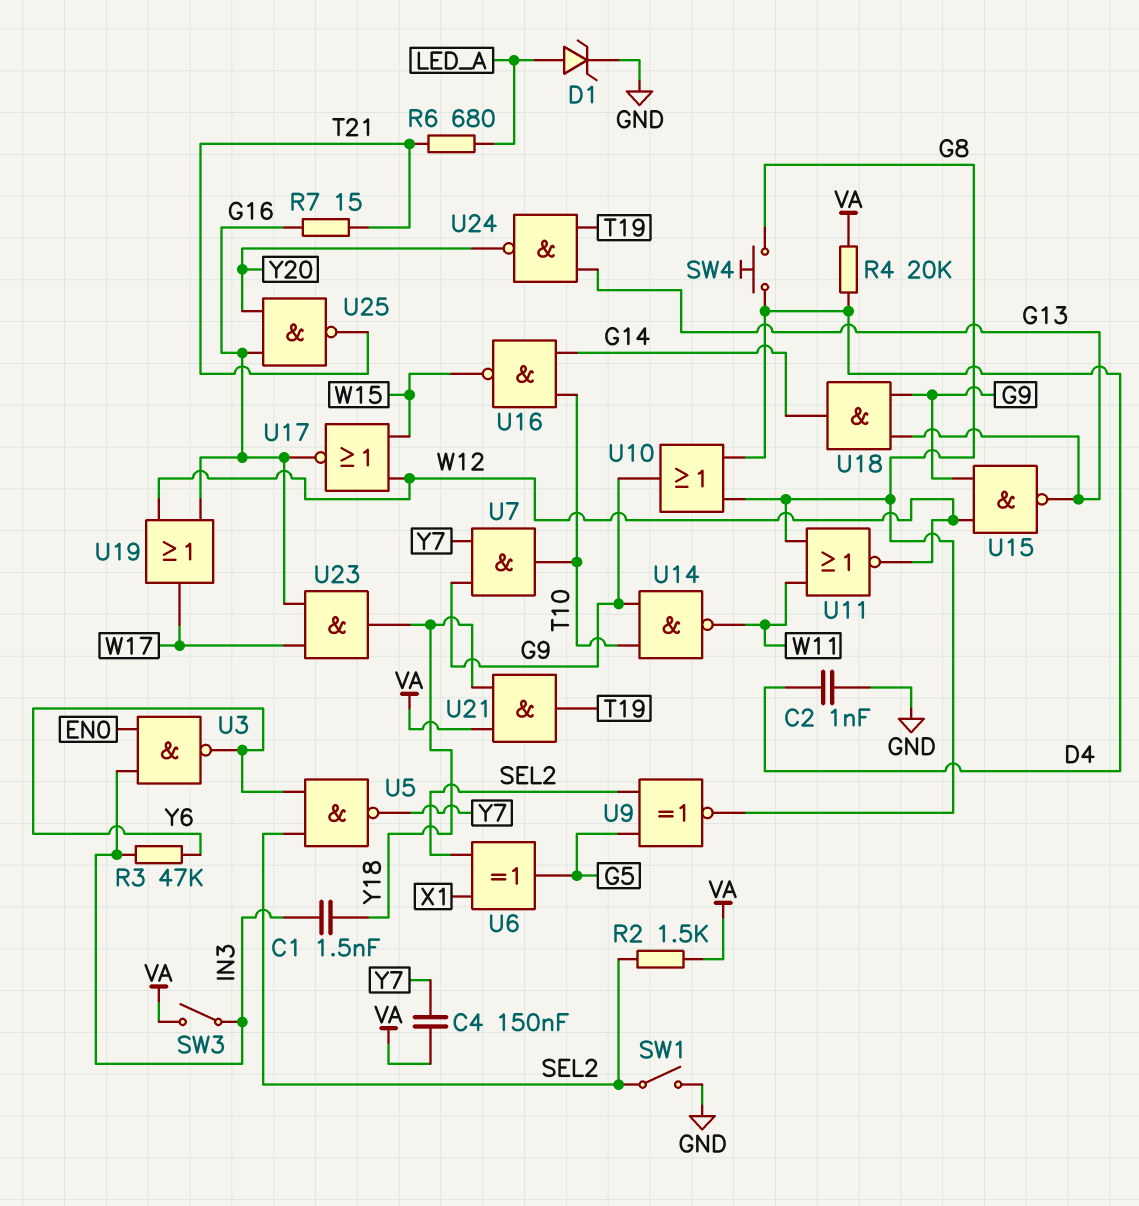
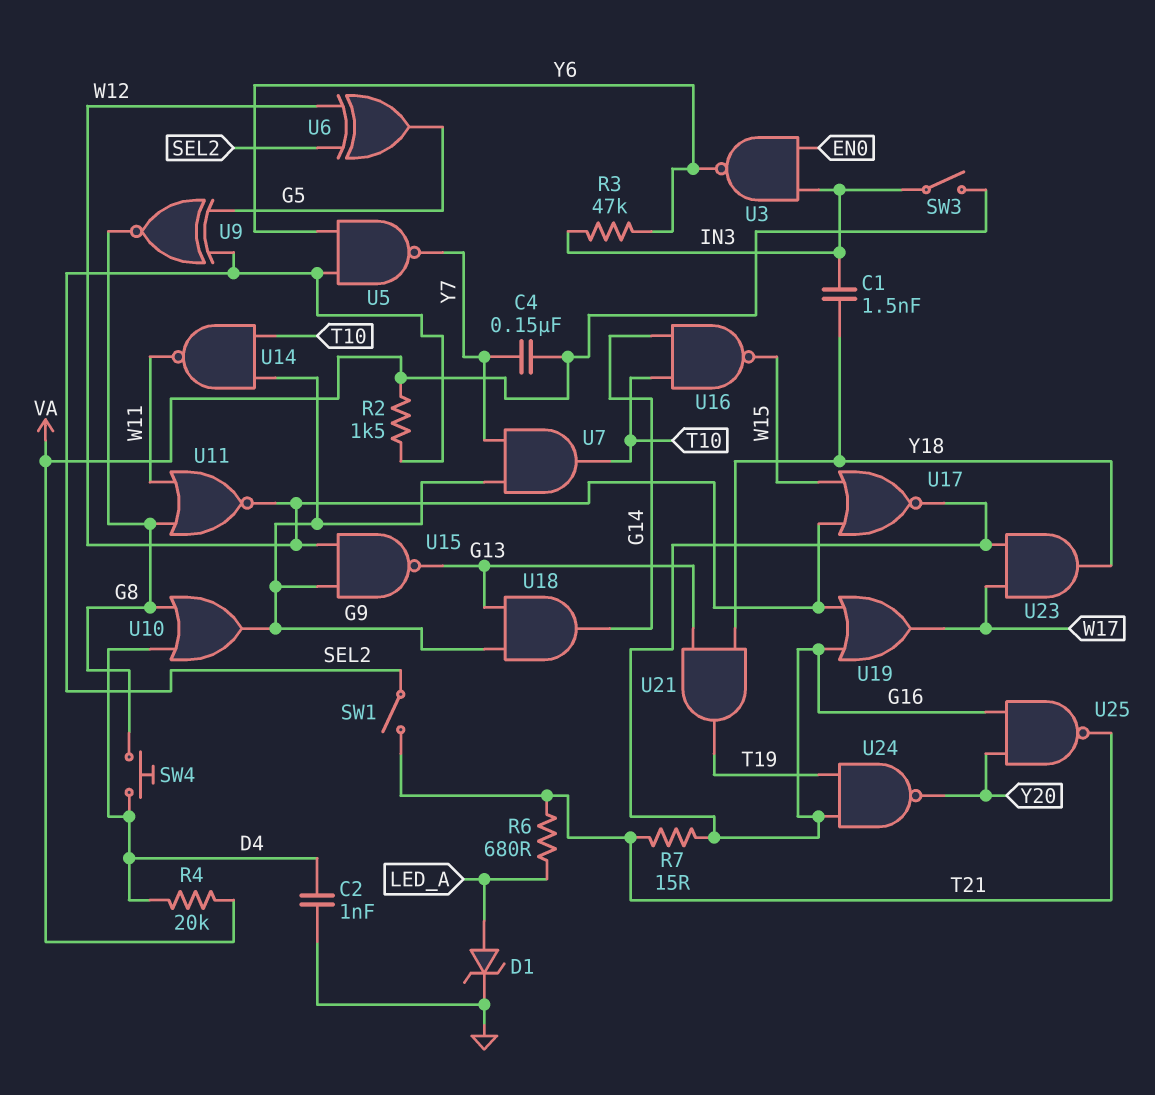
SW1: switch (GND, SEL2) -> switch (SEL2, T21)
U6: XOR (in SEL2, in X1, out G5) -> XOR (in SEL2, in W12, out G5)
U21: AND (in VA, in Y18, out T19) -> AND (in G13, in Y18, out T19)
U24: NAND (in G13, in T19, out Y20) -> NAND (in G16, in T19, out Y20)

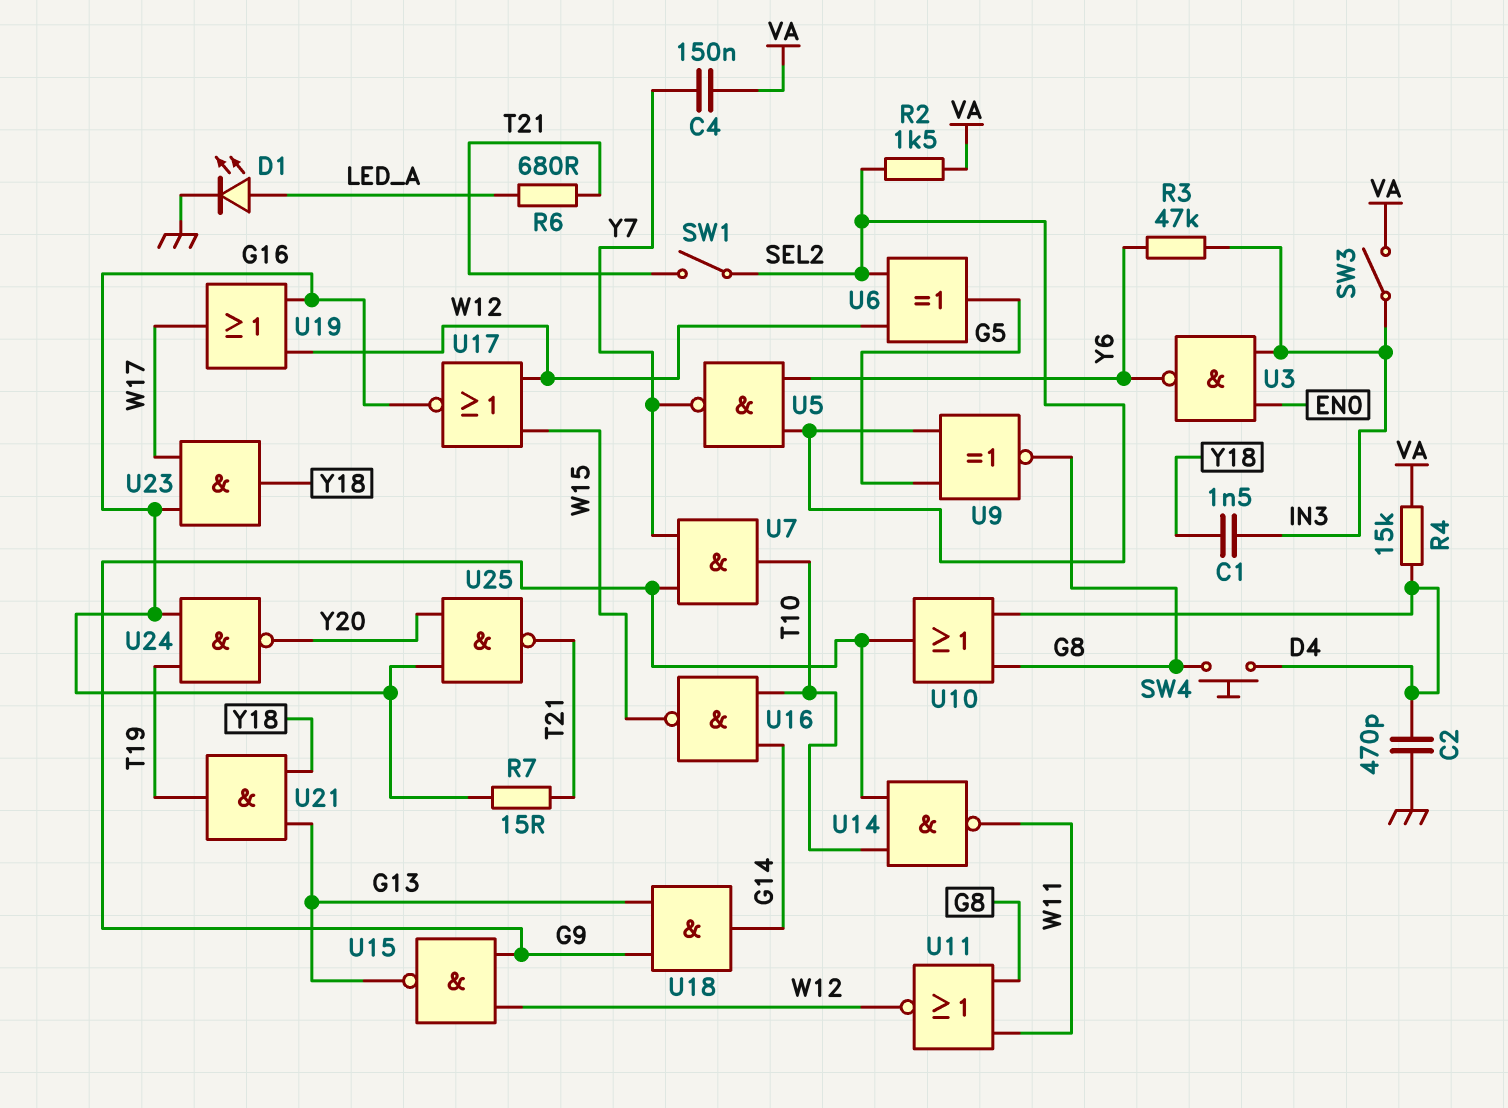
C2: 1nF (D4, GND) -> 470pF (D4, GND)
D1: zener (A LED_A, K GND) -> LED (A LED_A, K GND)
R4: 20k (D4, VA) -> 15k (D4, VA)

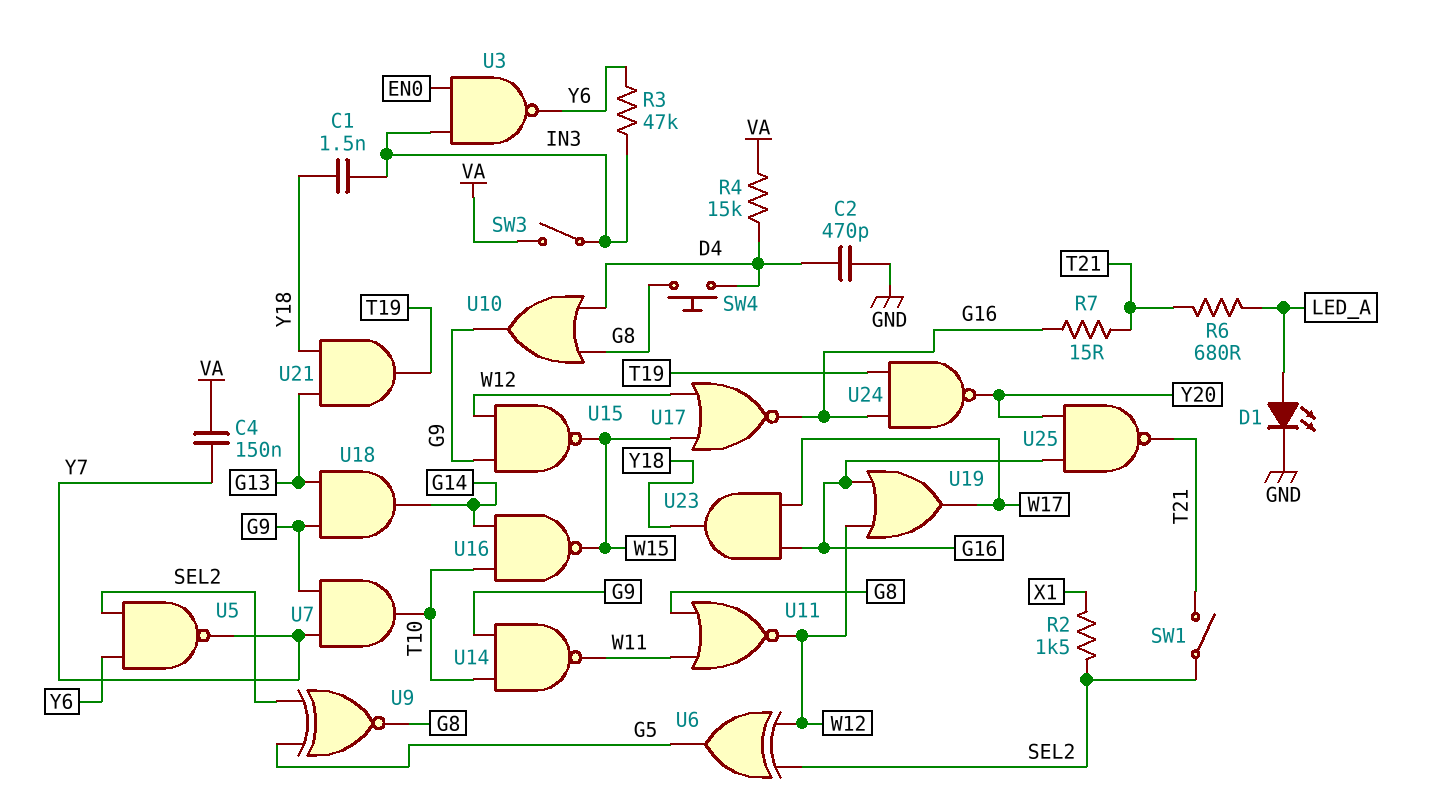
R2: 1.5k (SEL2, VA) -> 1.5k (SEL2, X1)
U15: NAND (in G9, in W12, out G13) -> NAND (in G9, in W12, out W15)

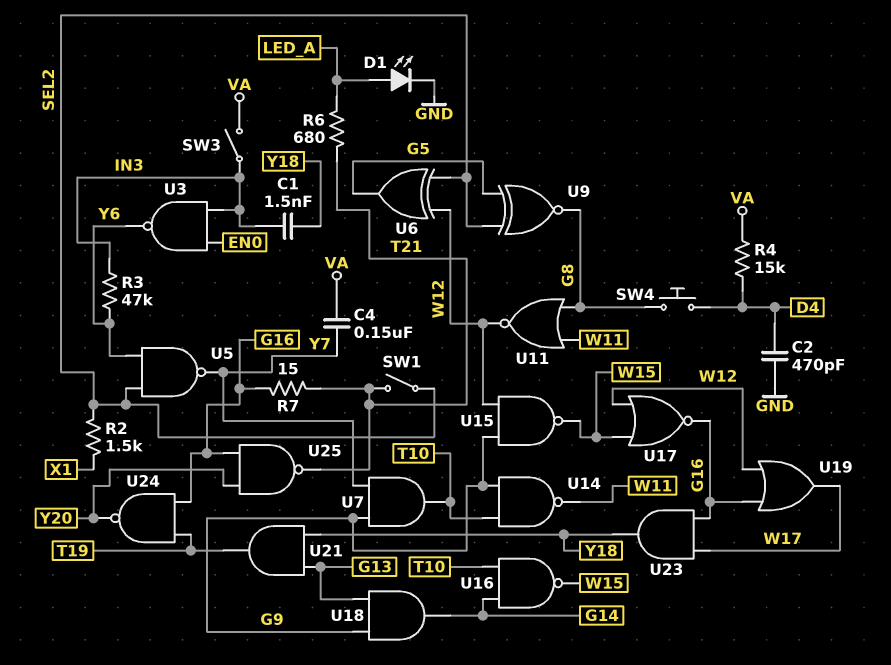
U10: OR (in D4, in G8, out G9) -> none

